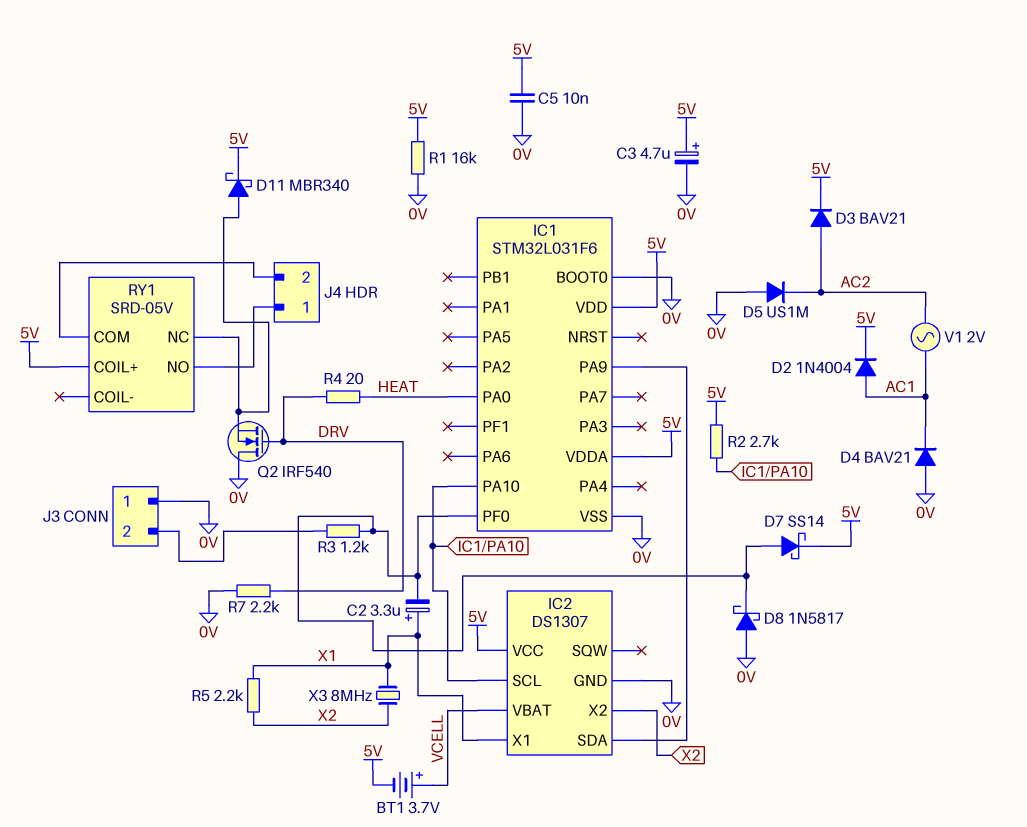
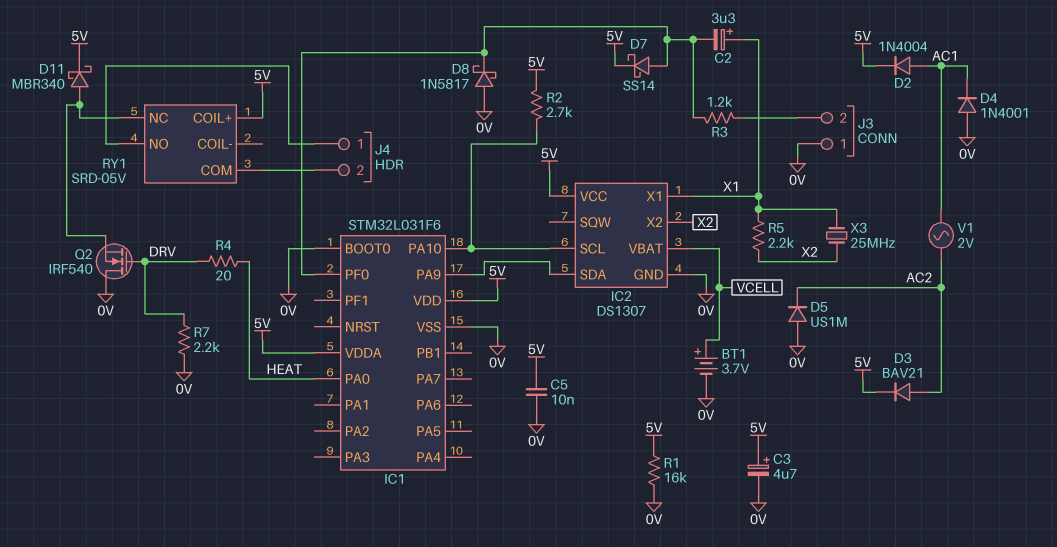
BT1: 3.7V (plus VCELL, minus 5V) -> 3.7V (plus VCELL, minus 0V)
D4: diode BAV21 (A 0V, K AC1) -> diode 1N4001 (A 0V, K AC1)
X3: 8MHz (X1, X2) -> 25MHz (X1, X2)

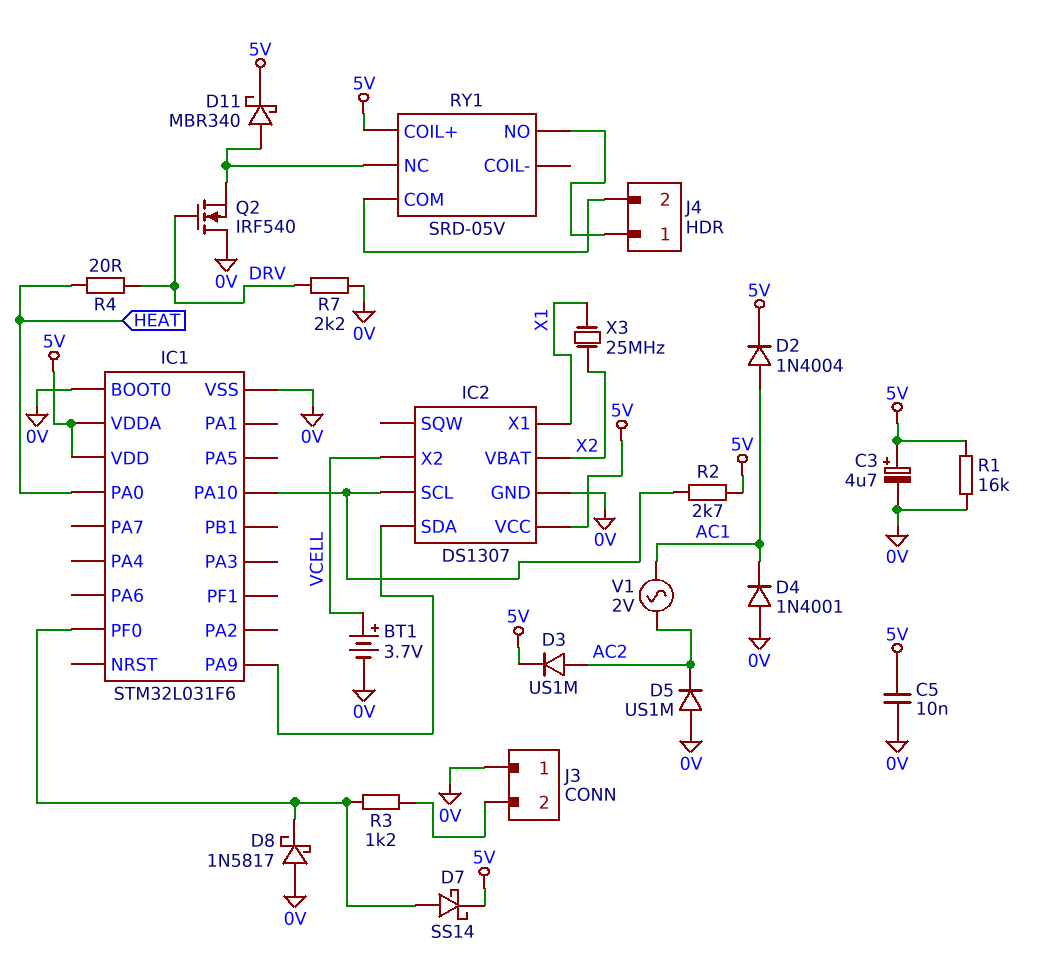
C2: 3.3uF (plus X1, minus IC1/PF0) -> none
D3: diode BAV21 (A AC2, K 5V) -> diode US1M (A AC2, K 5V)
IC2 pin VBAT: VCELL -> X2
IC2 pin X2: X2 -> VCELL
R5: 2.2k (X1, X2) -> none

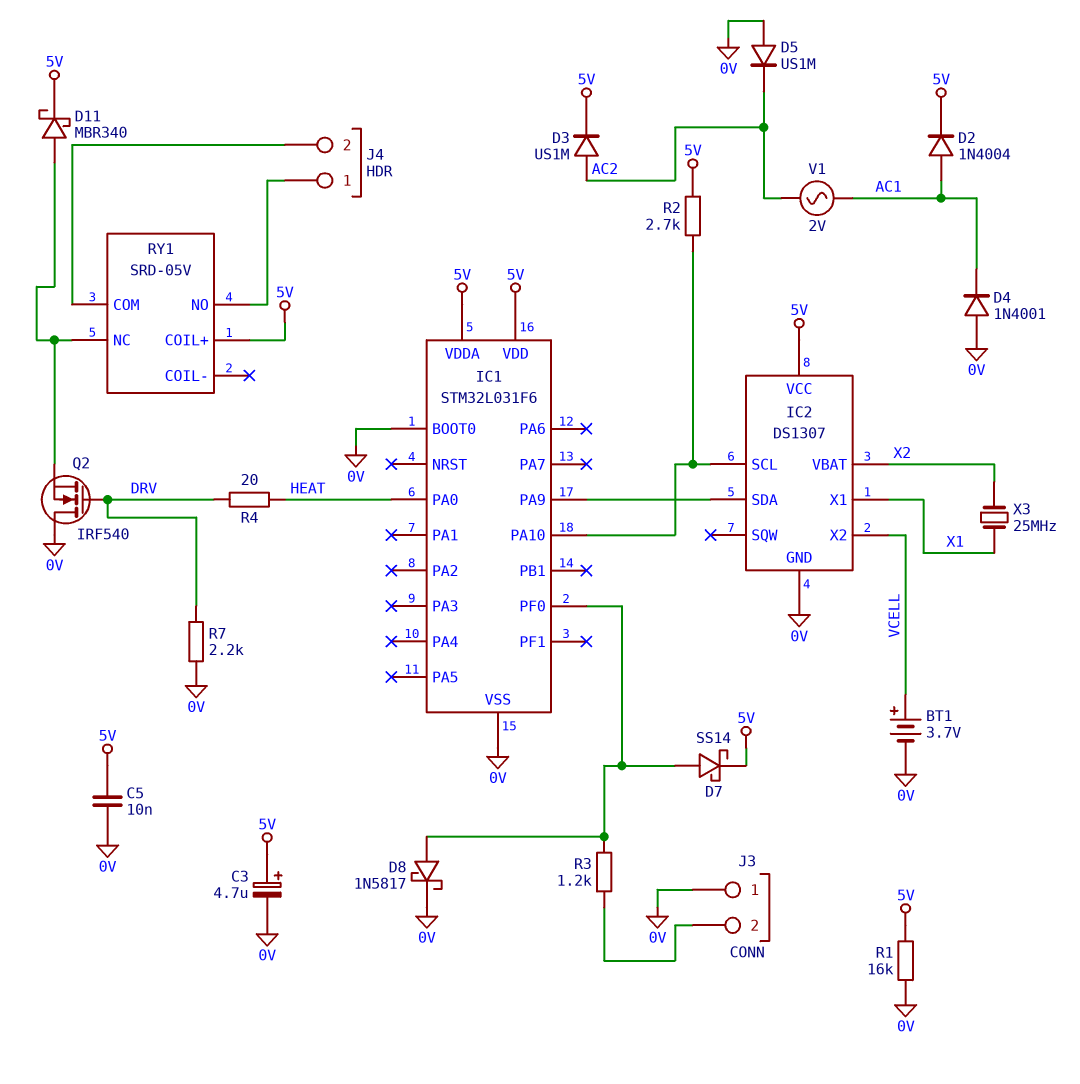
D8: schottky 1N5817 (A 0V, K IC1/PF0) -> schottky 1N5817 (A IC1/PF0, K 0V)

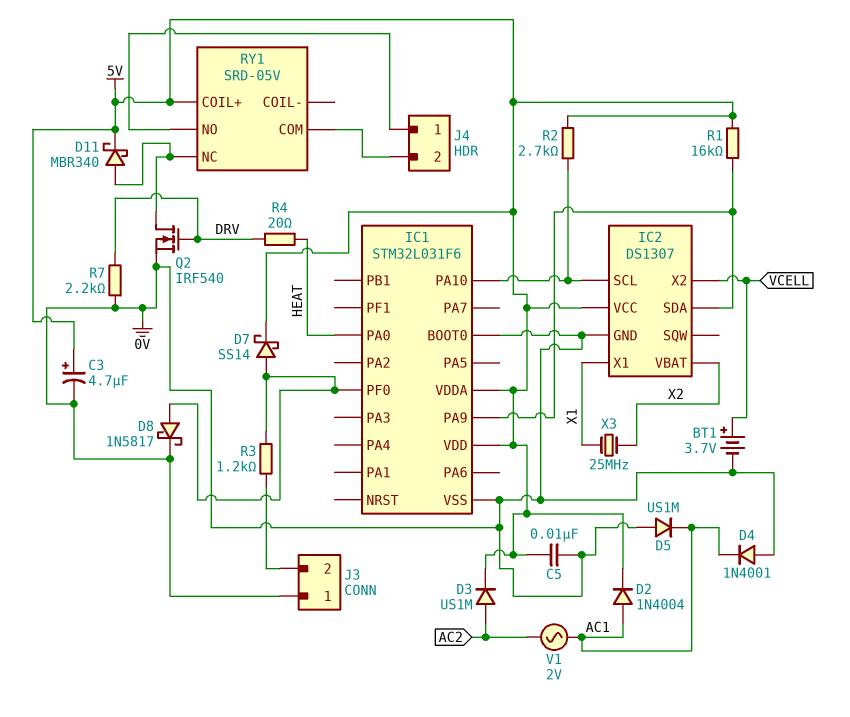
D5: diode US1M (A 0V, K AC2) -> diode US1M (A 0V, K AC1)
Q2: NMOS IRF540 (G DRV, D 0V, S RY1/NC) -> NMOS IRF540 (G DRV, D RY1/NC, S 0V)
R1: 16k (0V, 5V) -> 16k (5V, IC1/PA9)

